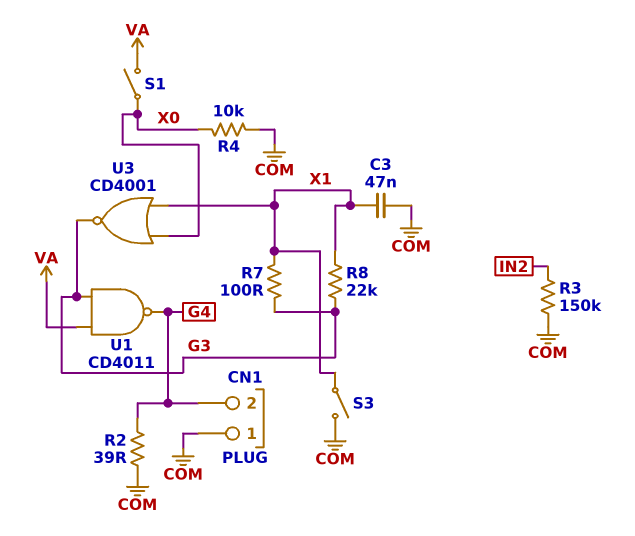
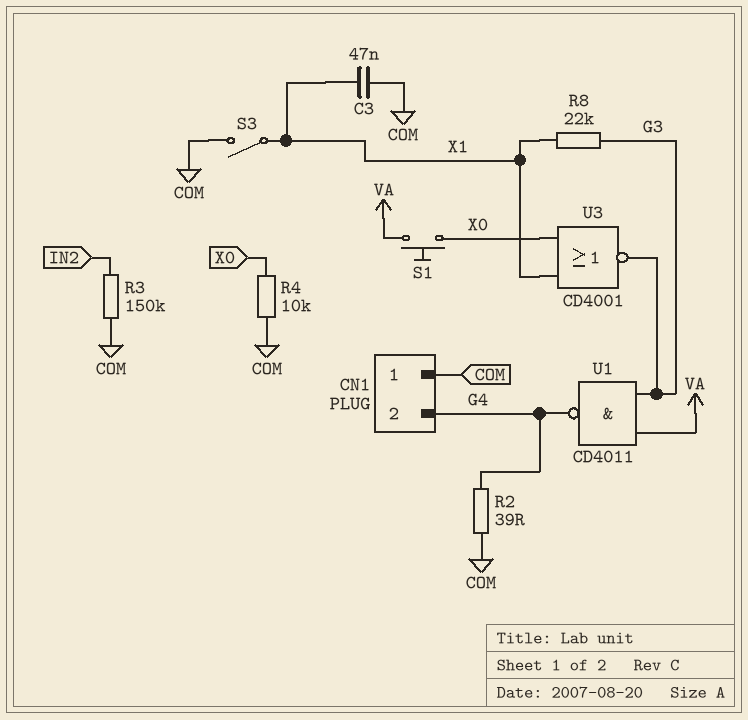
R7: 100 (G3, X1) -> none
S1: switch (VA, X0) -> button (VA, X0)

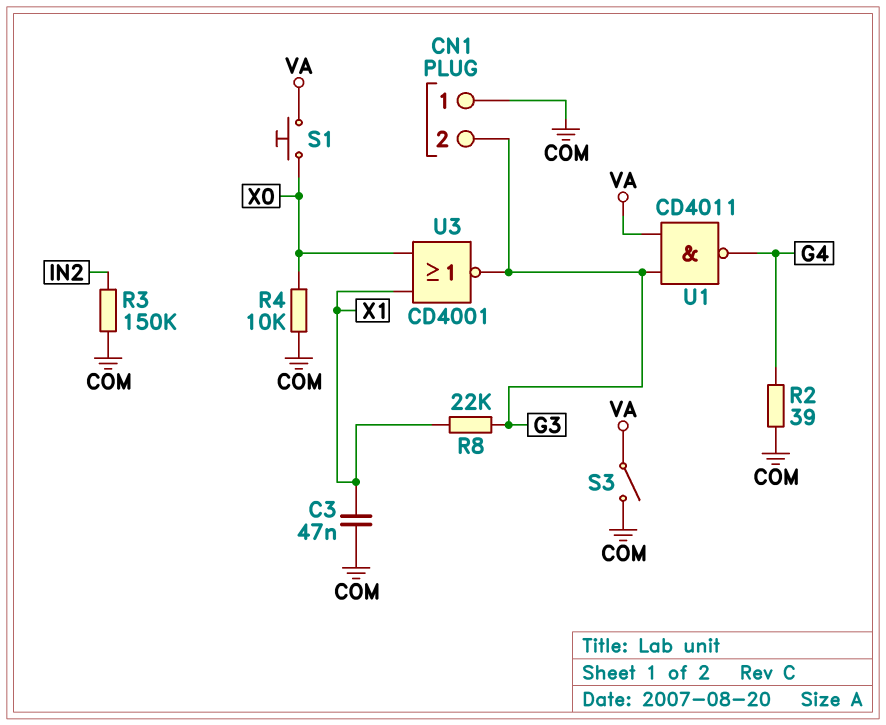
CN1 pin 2: G4 -> G3
S3: switch (COM, X1) -> switch (COM, VA)

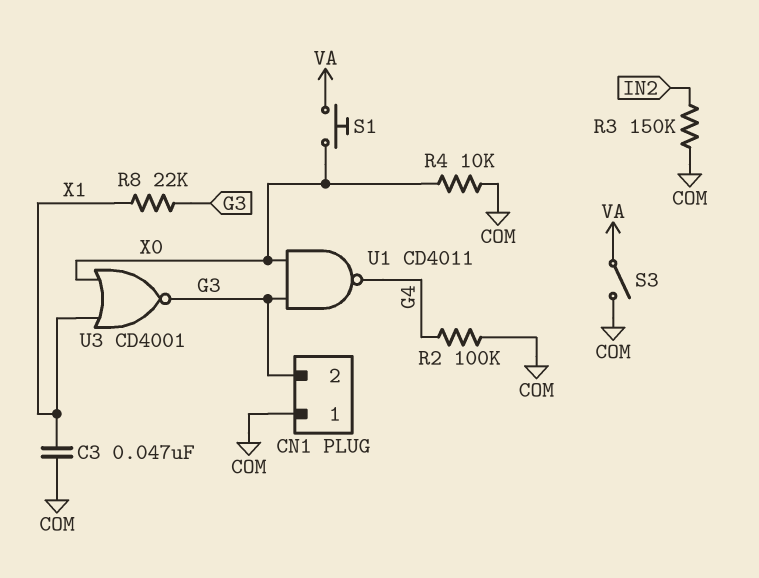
R2: 39 (COM, G4) -> 100k (COM, G4)
U1: NAND CD4011 (in G3, in VA, out G4) -> NAND CD4011 (in G3, in X0, out G4)

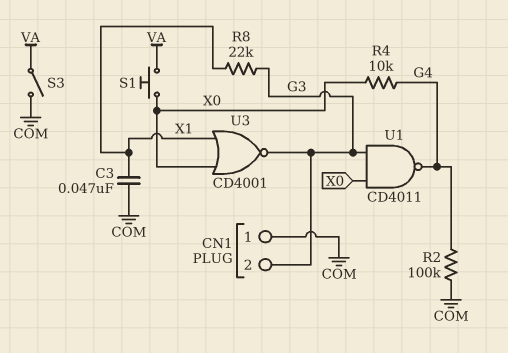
R3: 150k (COM, IN2) -> none
R4: 10k (COM, X0) -> 10k (G4, X0)

